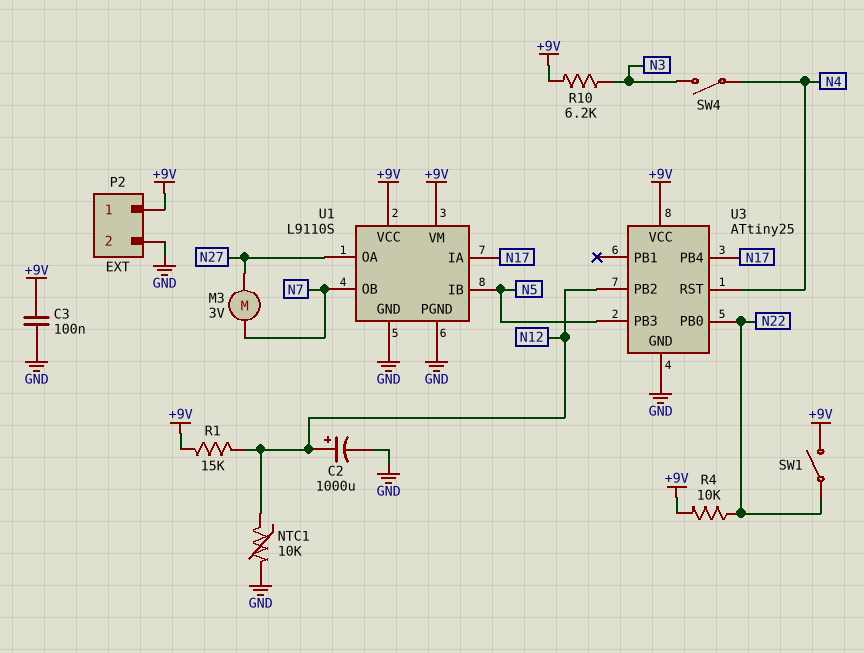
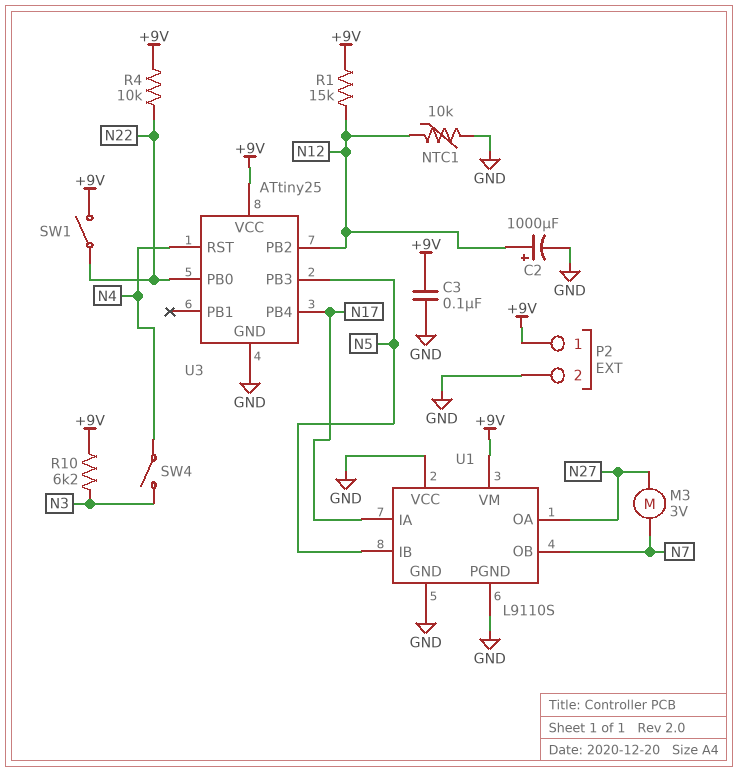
U1 pin VCC: +9V -> GND

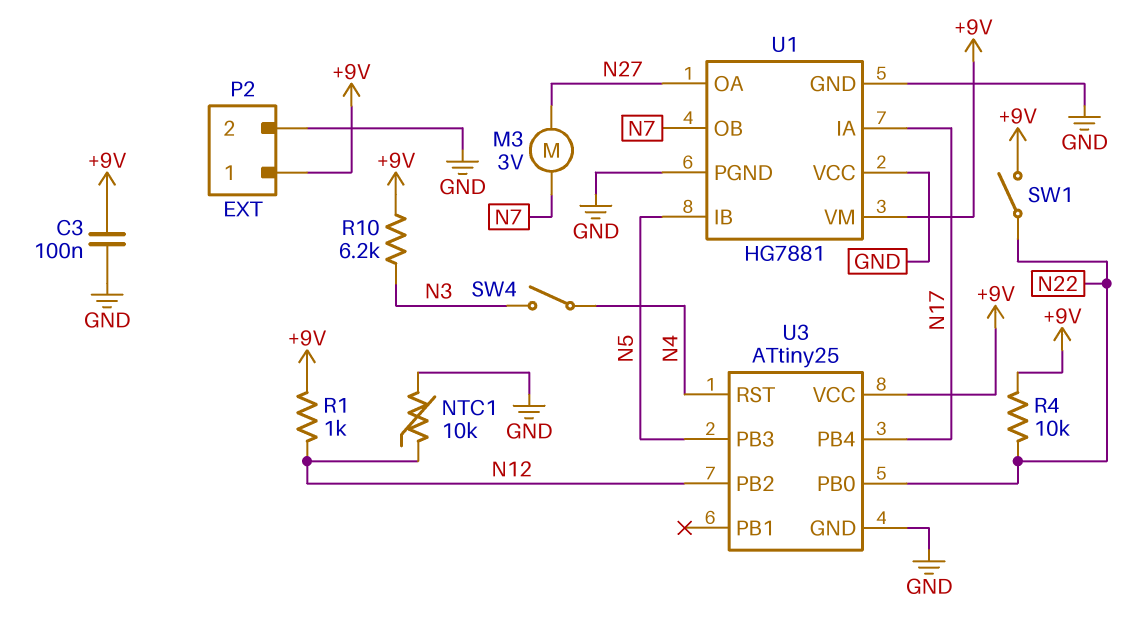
C2: 1000uF (plus N12, minus GND) -> none
R1: 15k (+9V, N12) -> 1k (+9V, N12)
U1: L9110S -> HG7881

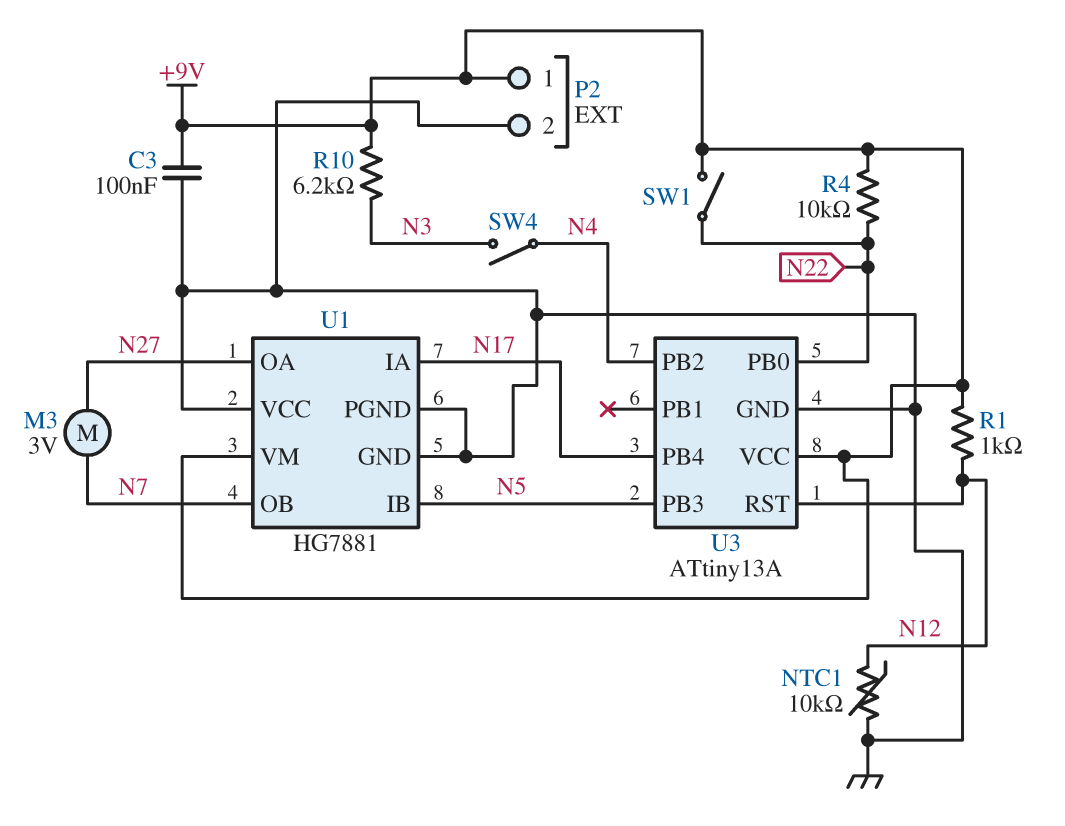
U3: ATtiny25 -> ATtiny13A
U3 pin PB2: N12 -> N4
U3 pin RST: N4 -> N12

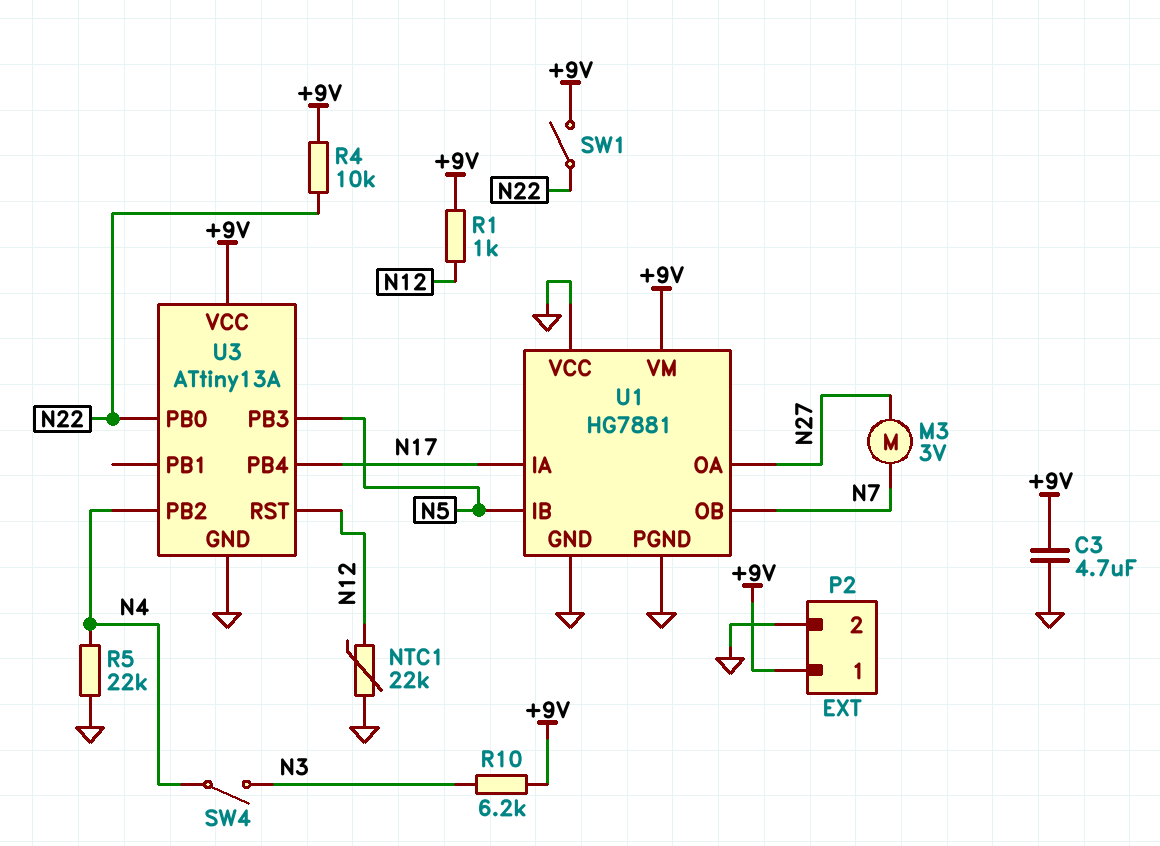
C3: 100nF (+9V, GND) -> 4.7uF (+9V, GND)
NTC1: 10k (GND, N12) -> 22k (GND, N12)
R5: none -> 22k (GND, N4)

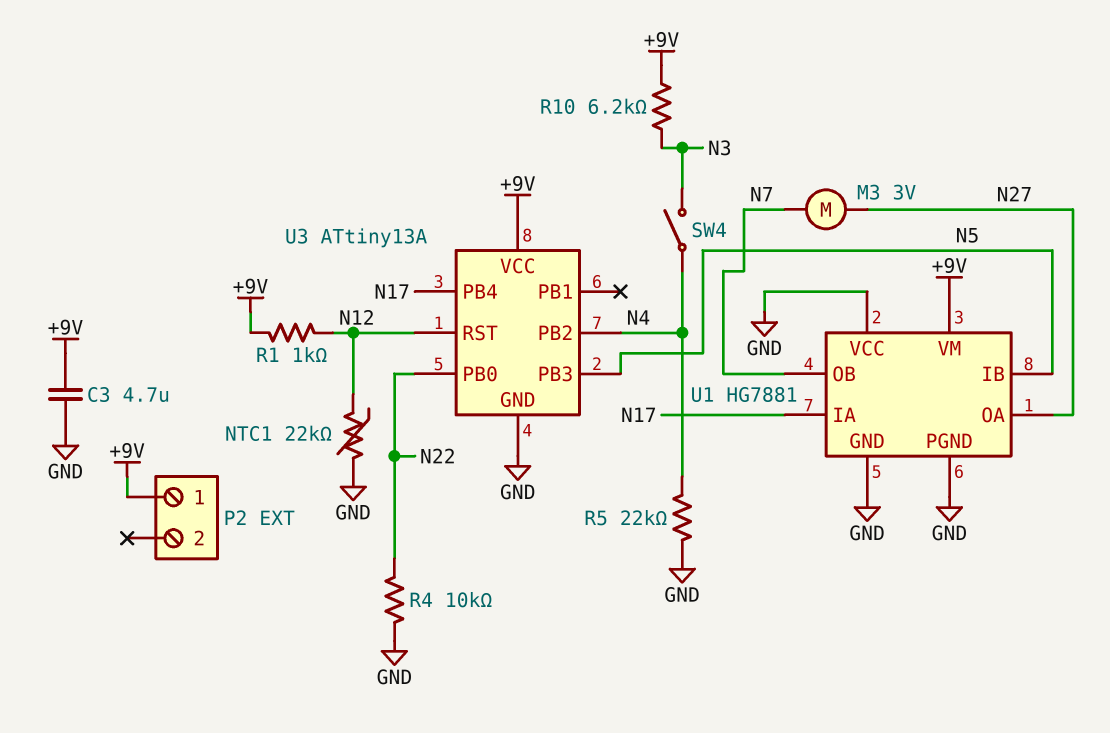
P2 pin 2: GND -> none
R4: 10k (+9V, N22) -> 10k (GND, N22)
SW1: switch (+9V, N22) -> none

